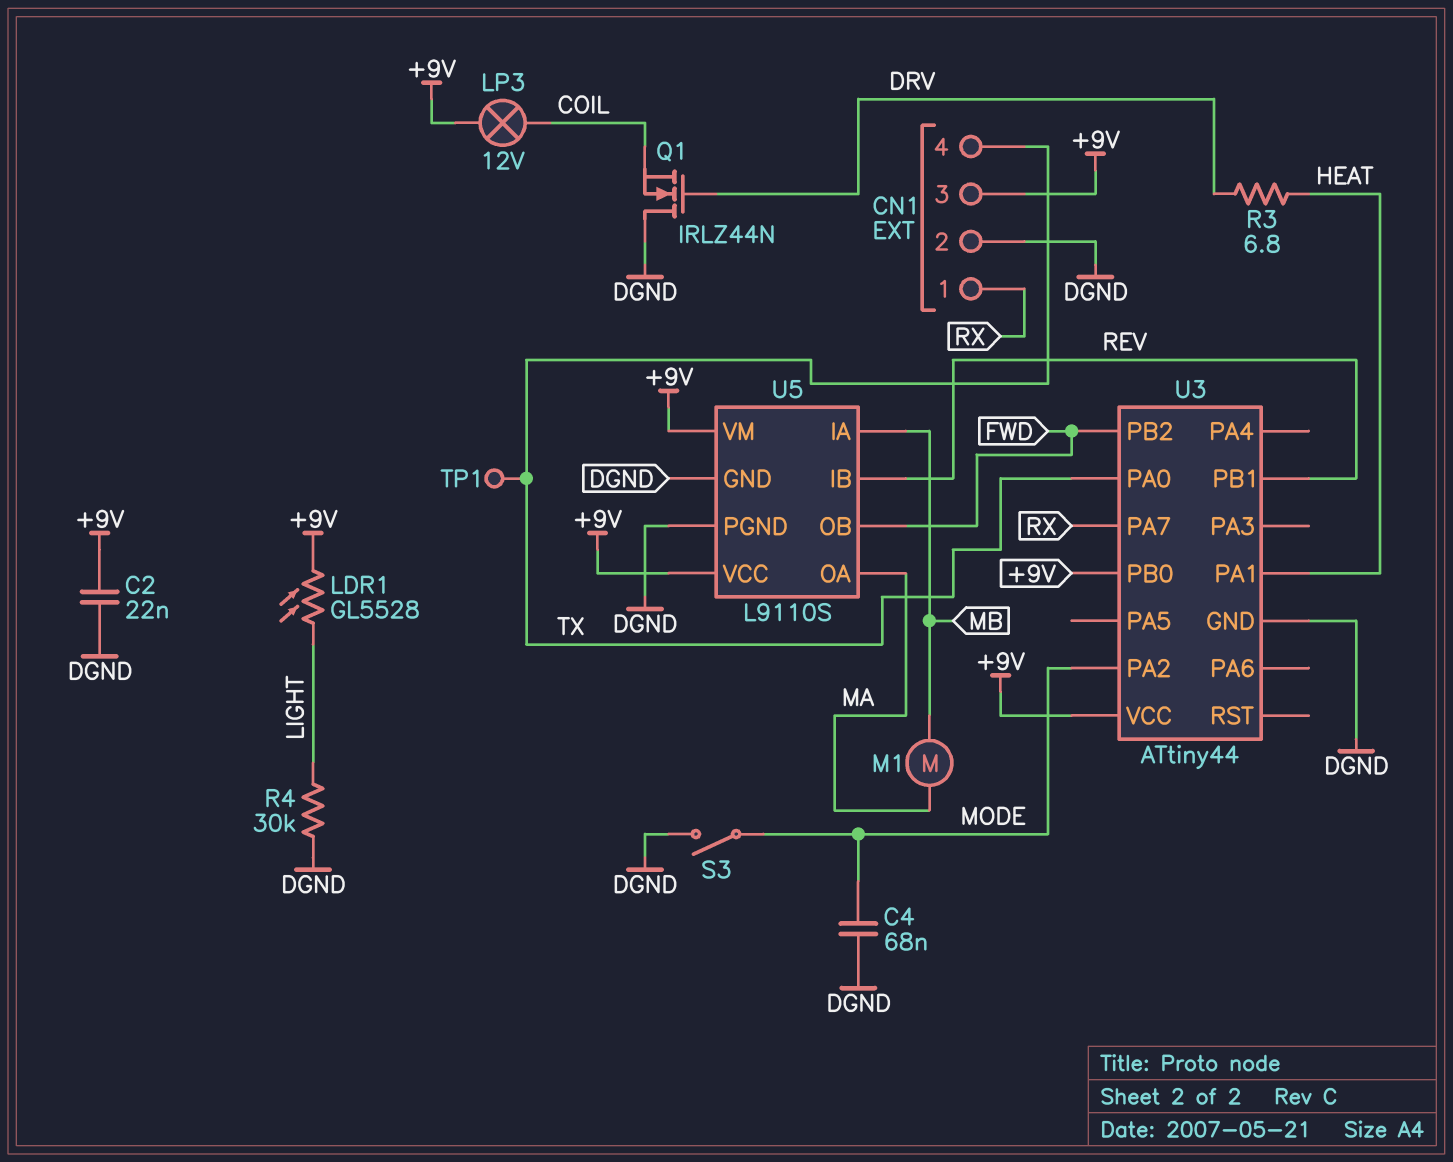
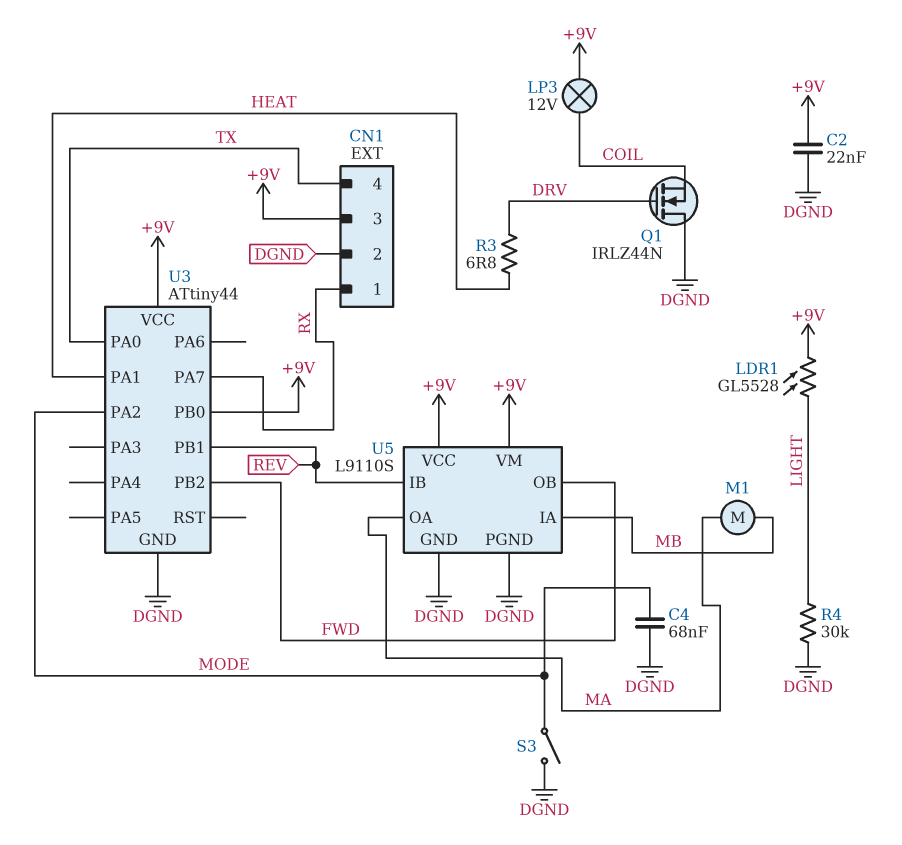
TP1: test point (TX) -> none

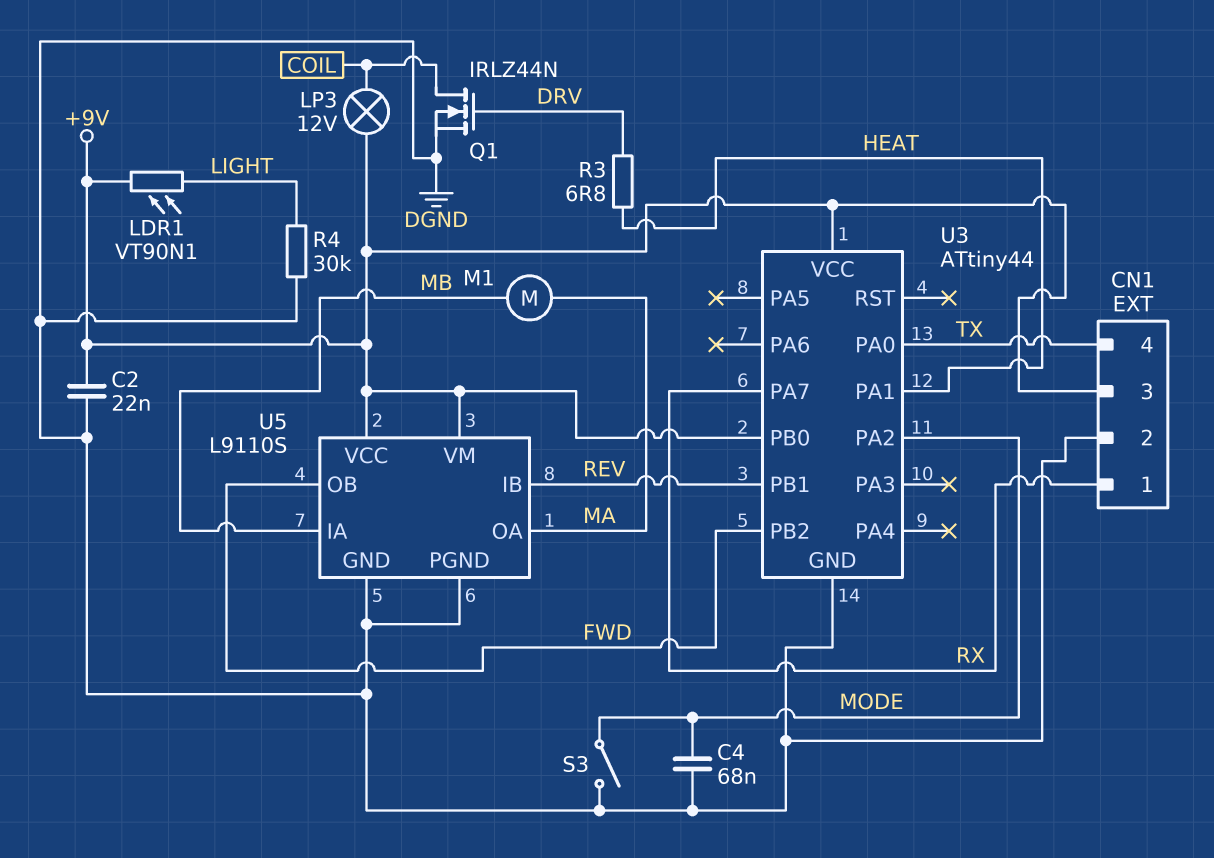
LDR1: GL5528 (+9V, LIGHT) -> VT90N1 (+9V, LIGHT)
Q1: NMOS IRLZ44N (G DRV, D DGND, S COIL) -> NMOS IRLZ44N (G DRV, D COIL, S DGND)

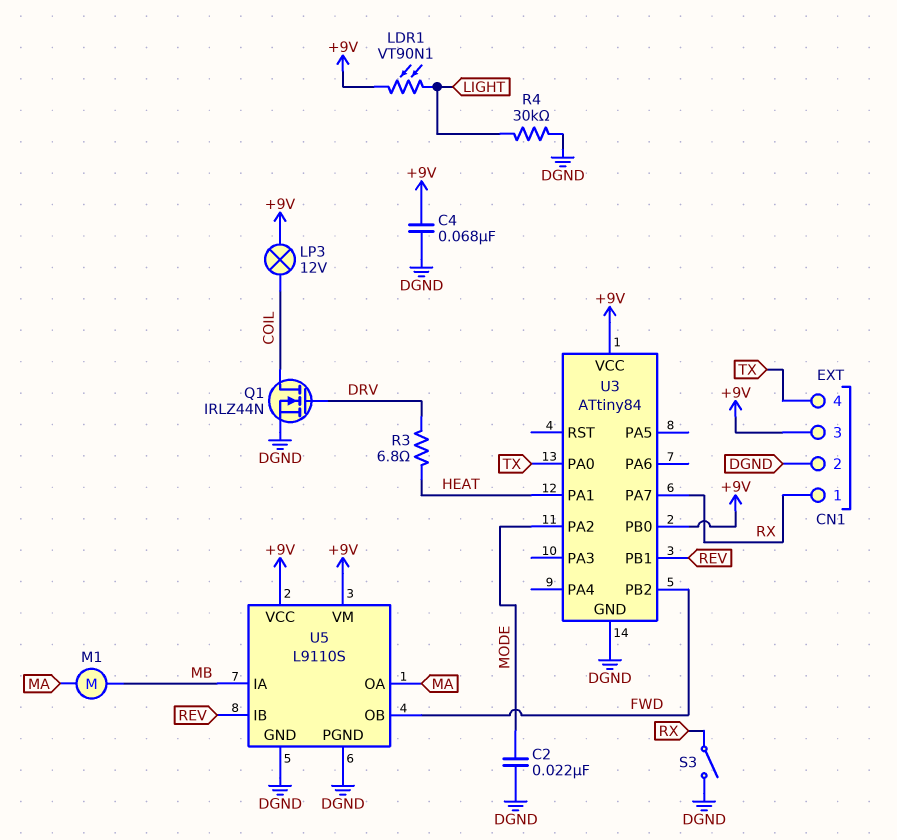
C2: 22nF (+9V, DGND) -> 22nF (DGND, MODE)
C4: 68nF (DGND, MODE) -> 68nF (+9V, DGND)
S3: switch (DGND, MODE) -> switch (DGND, RX)
U3: ATtiny44 -> ATtiny84

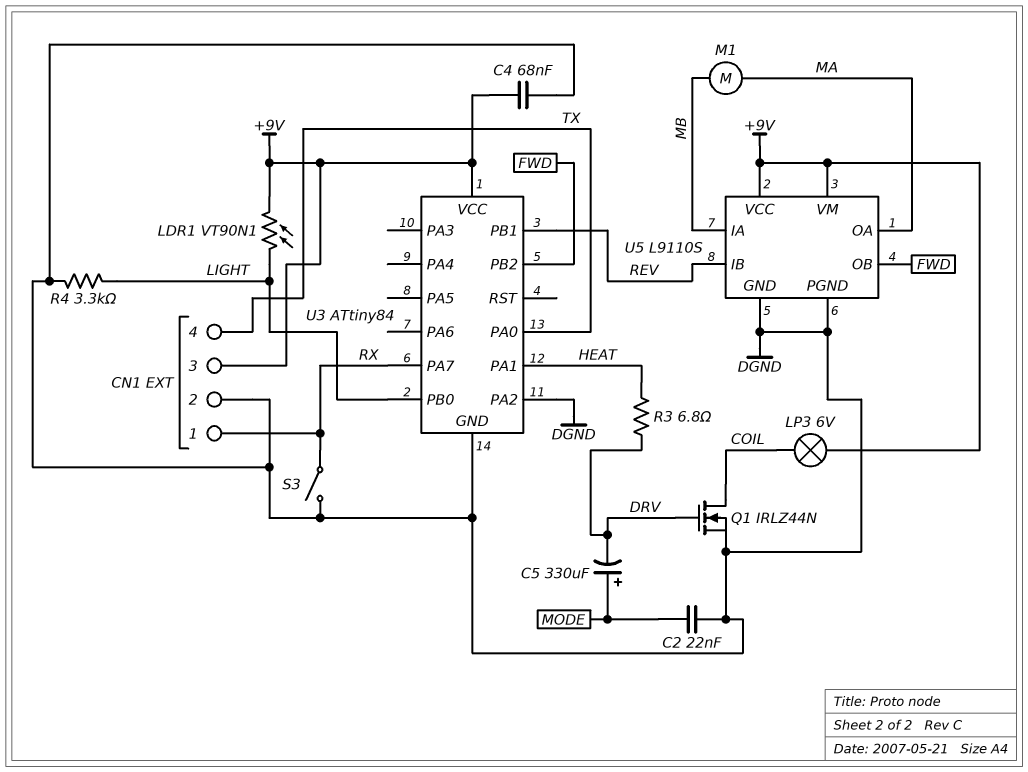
C5: none -> 330uF (plus MODE, minus DRV)
LP3: lamp 12V (+9V, COIL) -> lamp 6V (+9V, COIL)
R4: 30k (DGND, LIGHT) -> 3.3k (DGND, LIGHT)
U3 pin PA2: MODE -> DGND
U3 pin PB0: +9V -> LIGHT

